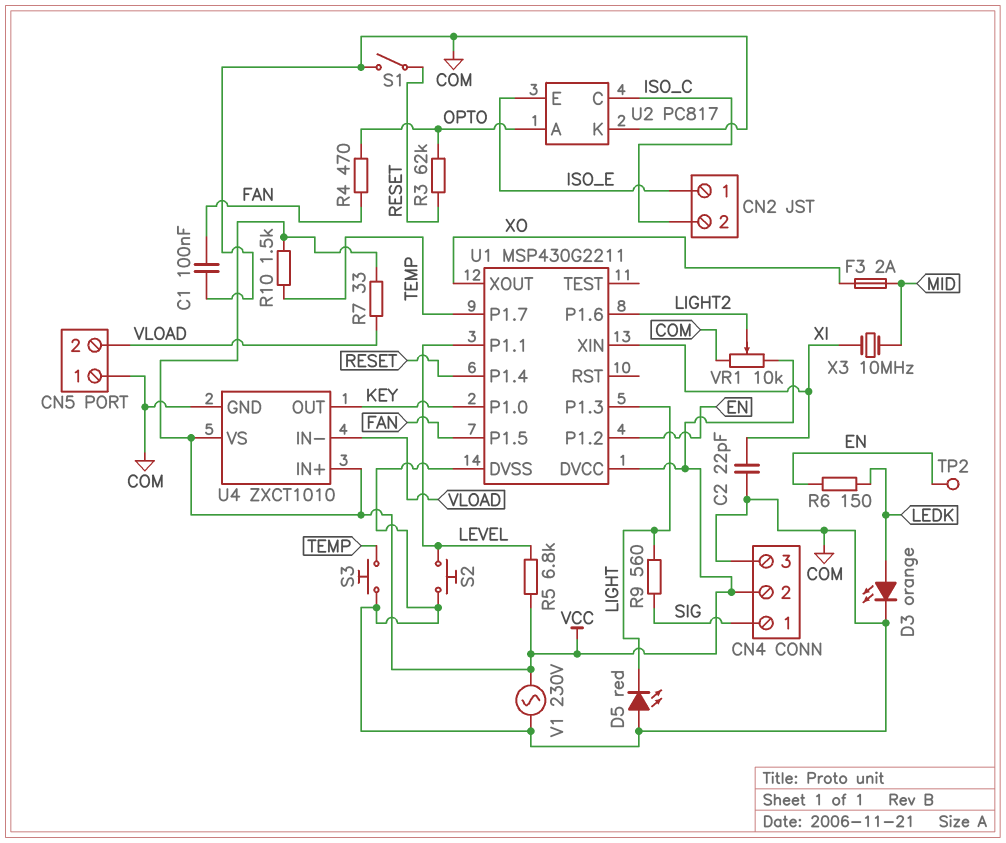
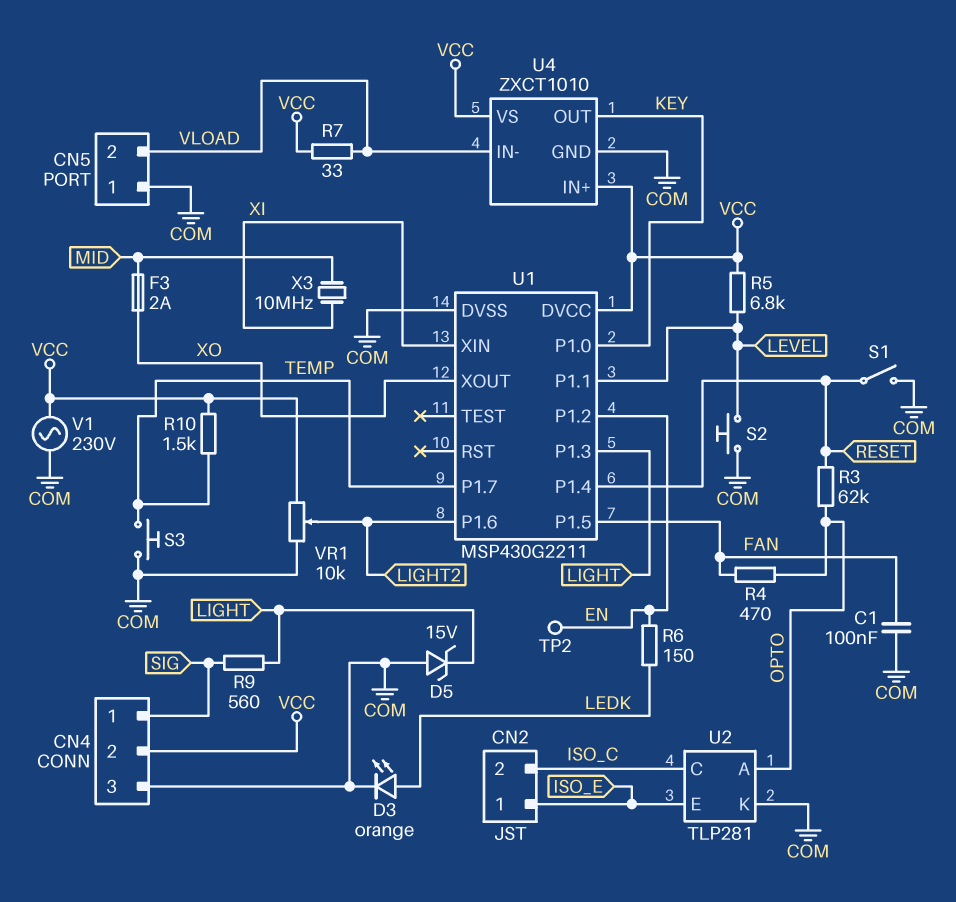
C2: 22pF (COM, XI) -> none
D5: LED red (A COM, K LIGHT) -> zener 15V (A COM, K LIGHT)
U2: PC817 -> TLP281

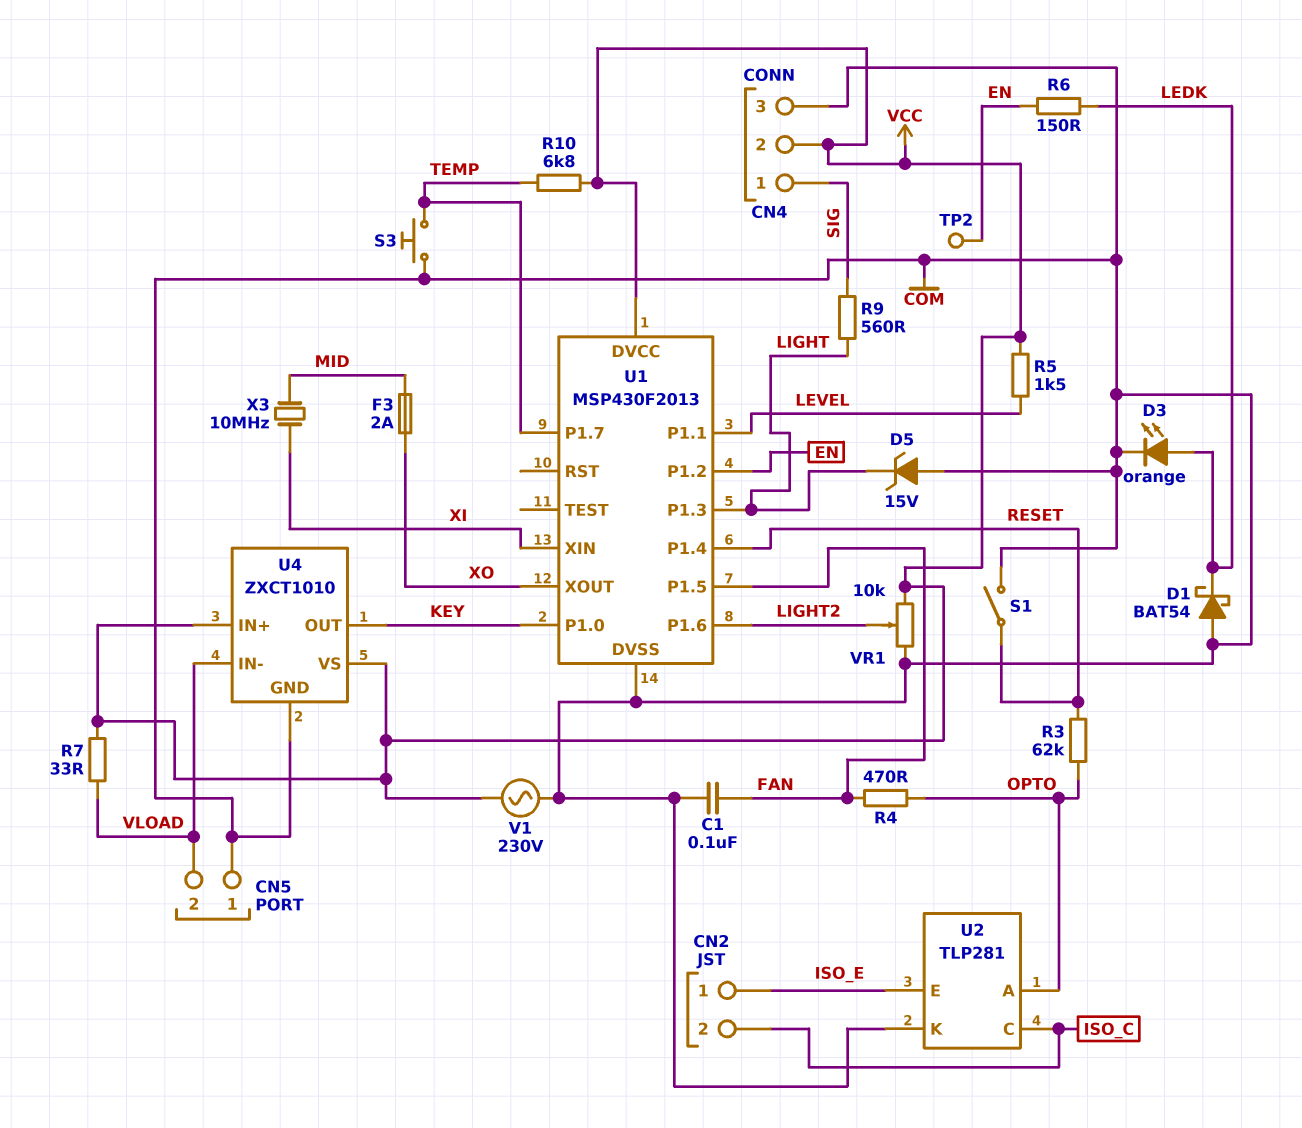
D1: none -> schottky BAT54 (A COM, K LEDK)
R5: 6.8k (LEVEL, VCC) -> 1.5k (LEVEL, VCC)
R10: 1.5k (TEMP, VCC) -> 6.8k (TEMP, VCC)
S2: button (COM, LEVEL) -> none
U1: MSP430G2211 -> MSP430F2013

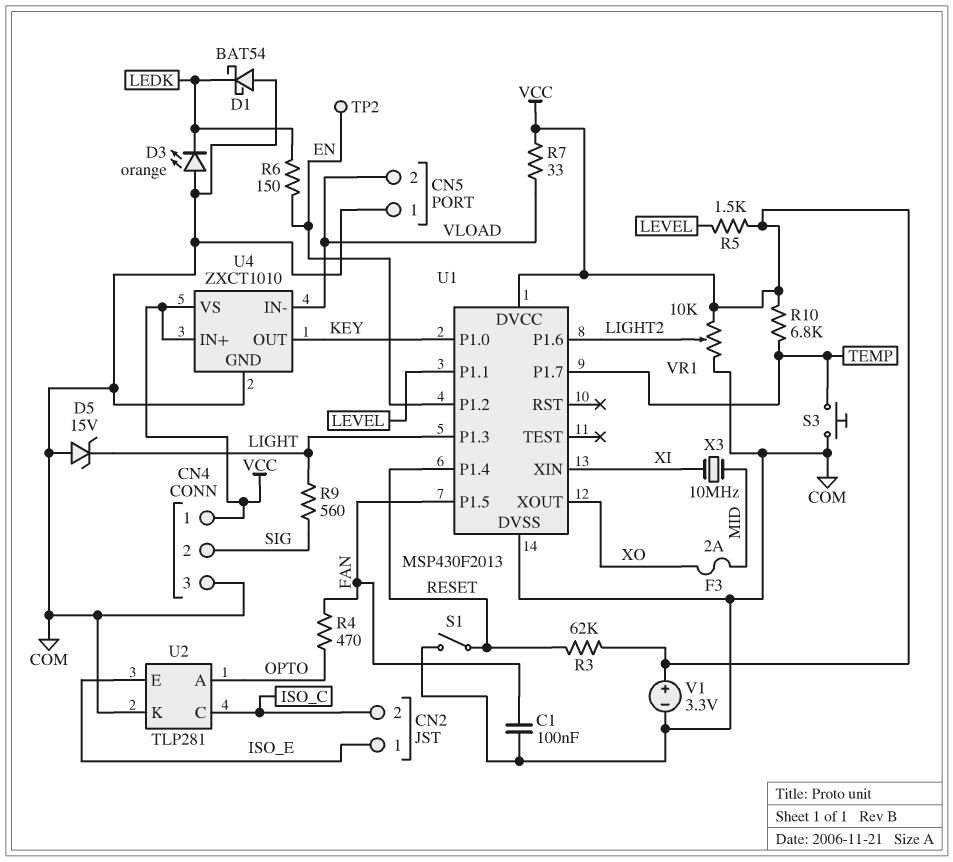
CN4 pin 1: SIG -> VCC
CN4 pin 2: VCC -> SIG
D3: LED orange (A LEDK, K COM) -> LED orange (A COM, K LEDK)
R3: 62k (OPTO, RESET) -> 62k (RESET, VCC)
V1: AC 230V (COM, VCC) -> 3.3V (plus VCC, minus COM)

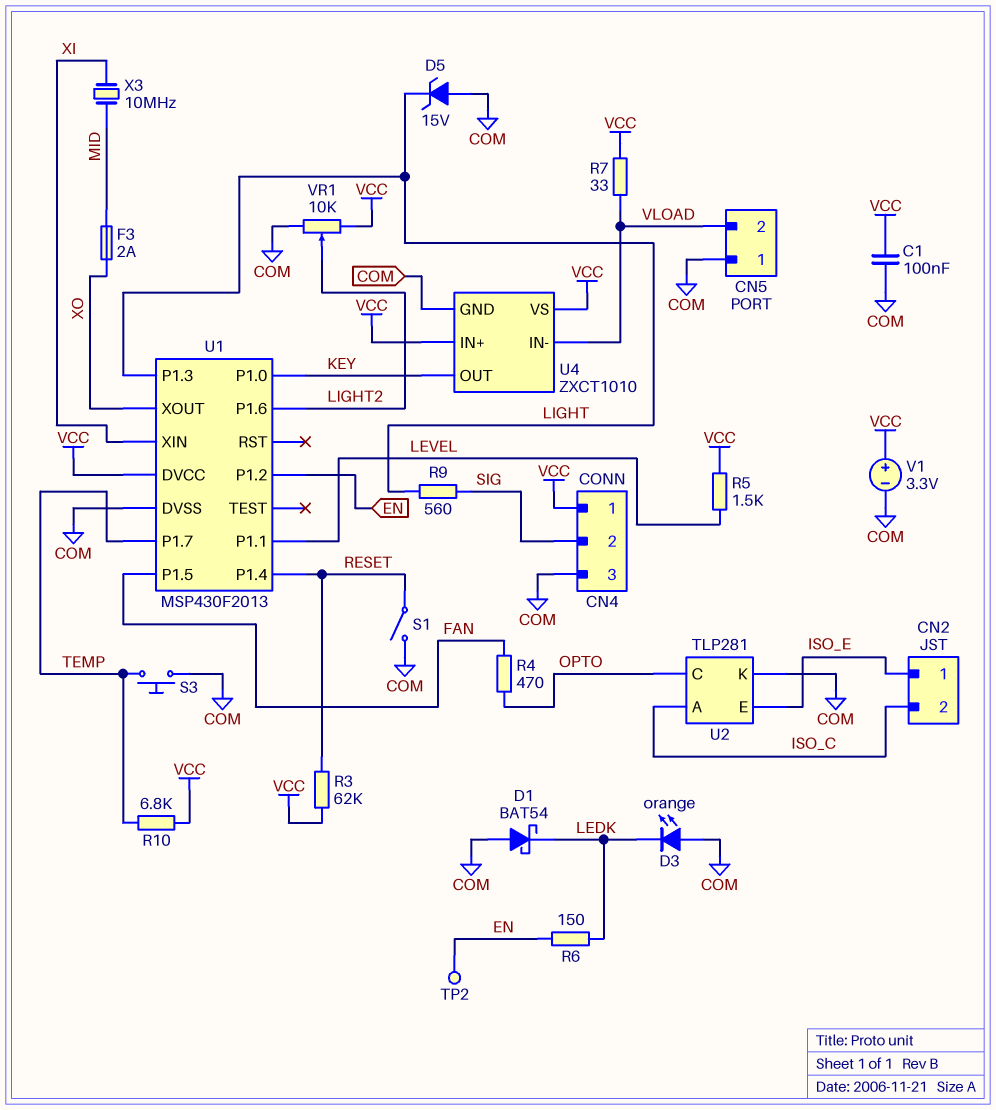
C1: 100nF (COM, FAN) -> 100nF (COM, VCC)
U2 pin A: OPTO -> ISO_C
U2 pin C: ISO_C -> OPTO

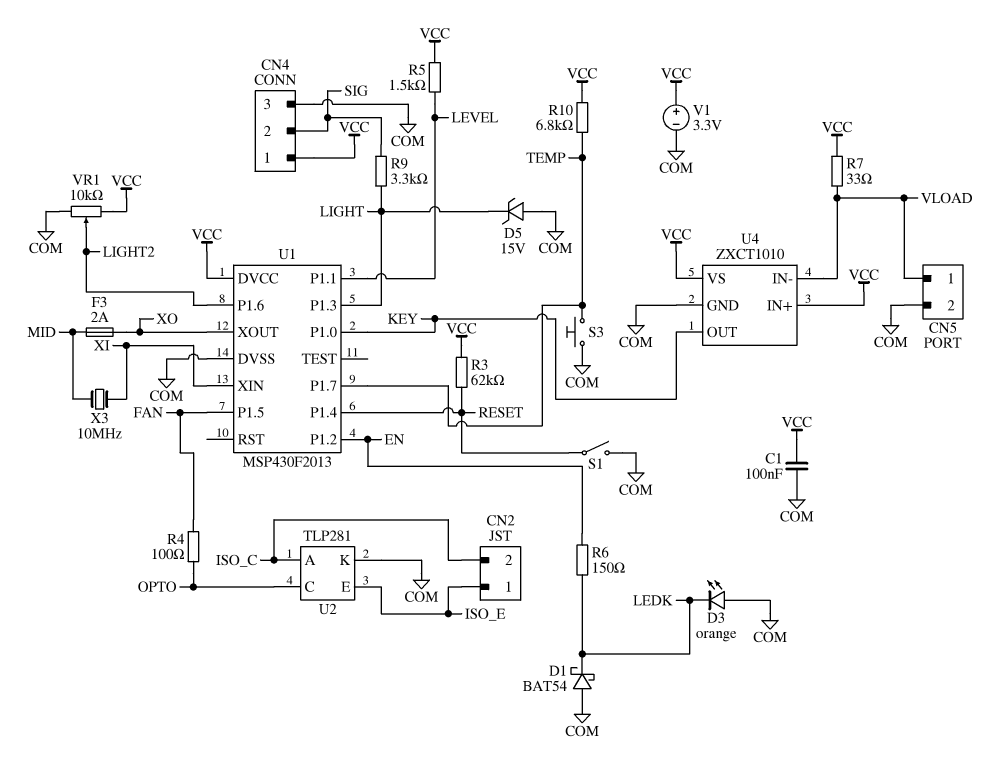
CN5 pin 1: COM -> VLOAD
CN5 pin 2: VLOAD -> COM
R4: 470 (FAN, OPTO) -> 100 (FAN, OPTO)
R9: 560 (LIGHT, SIG) -> 3.3k (LIGHT, SIG)
TP2: test point (EN) -> none

